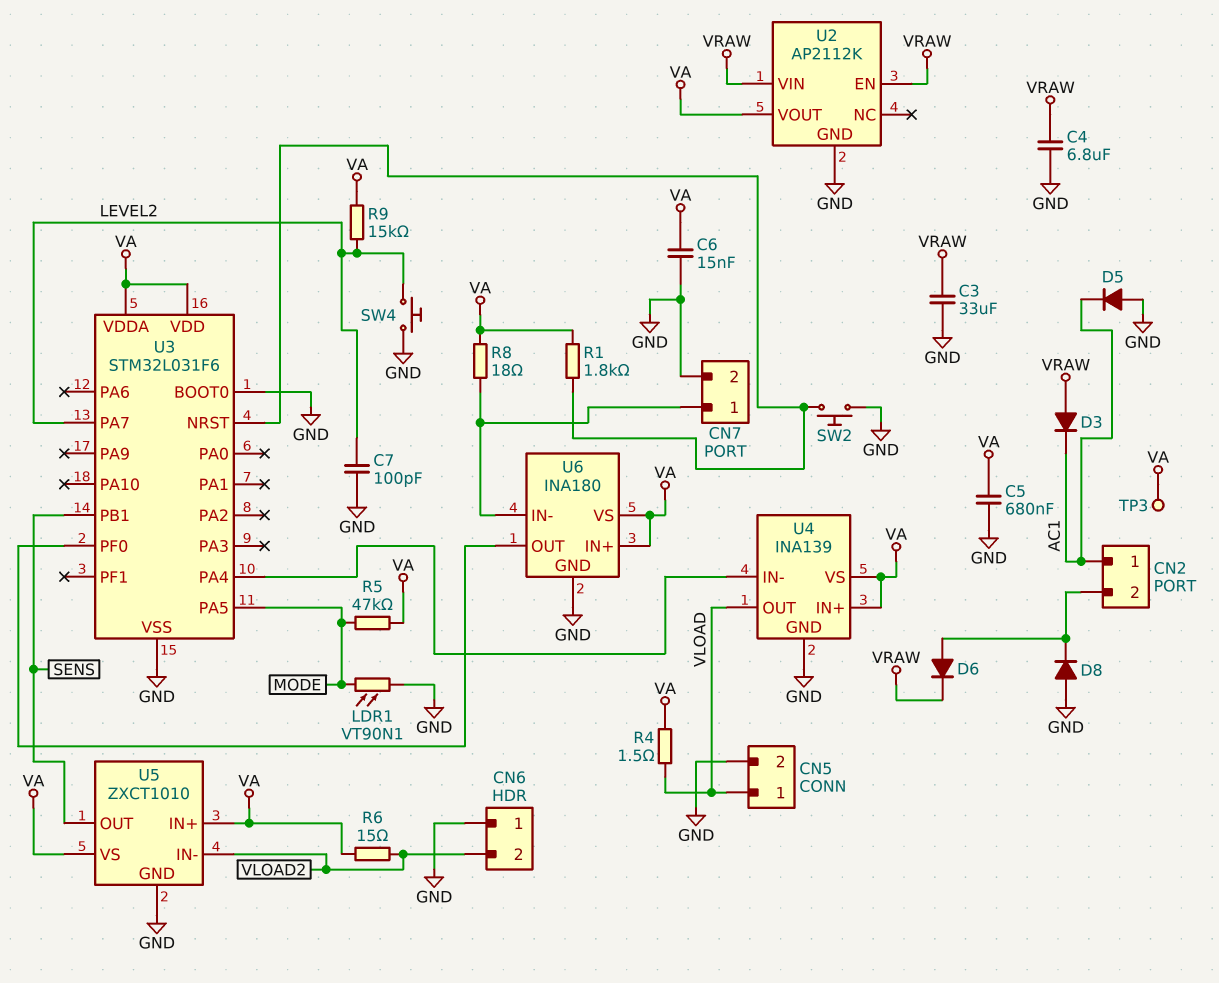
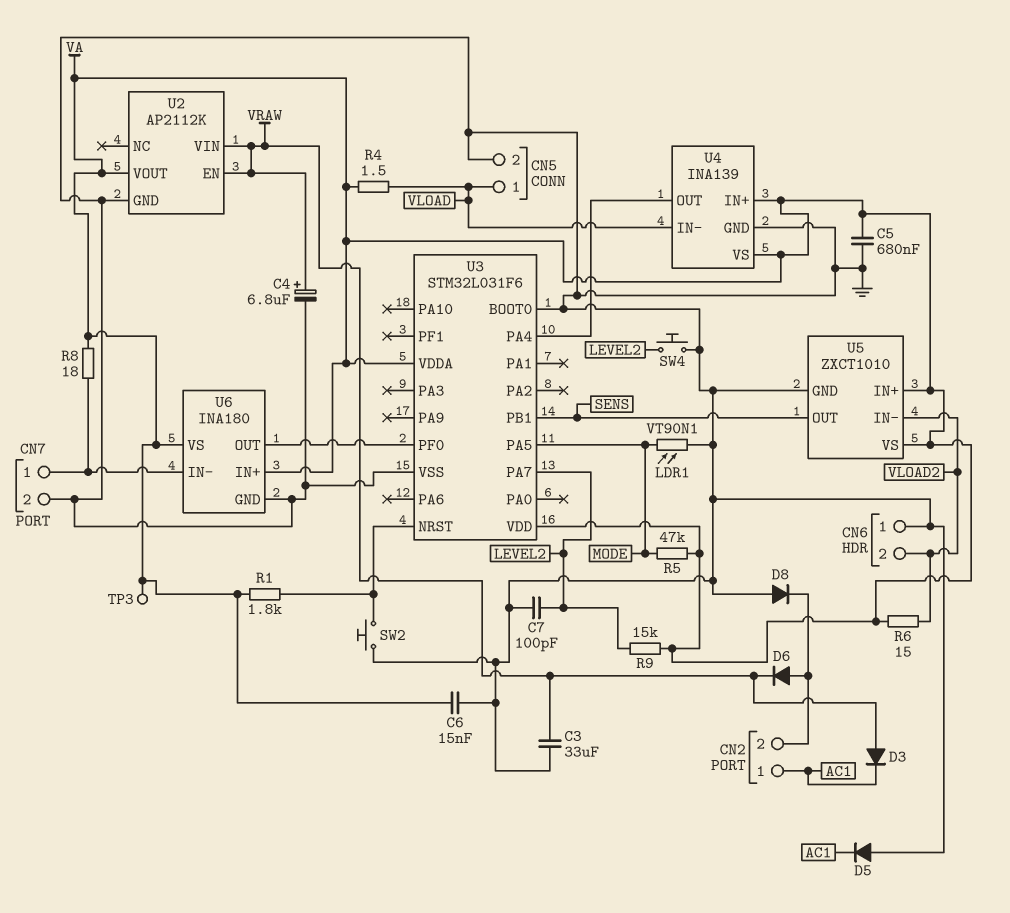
C4: 6.8uF (GND, VRAW) -> 6.8uF (plus VRAW, minus GND)
U4 pin IN-: U3/PA4 -> VLOAD
U4 pin OUT: VLOAD -> U3/PA4

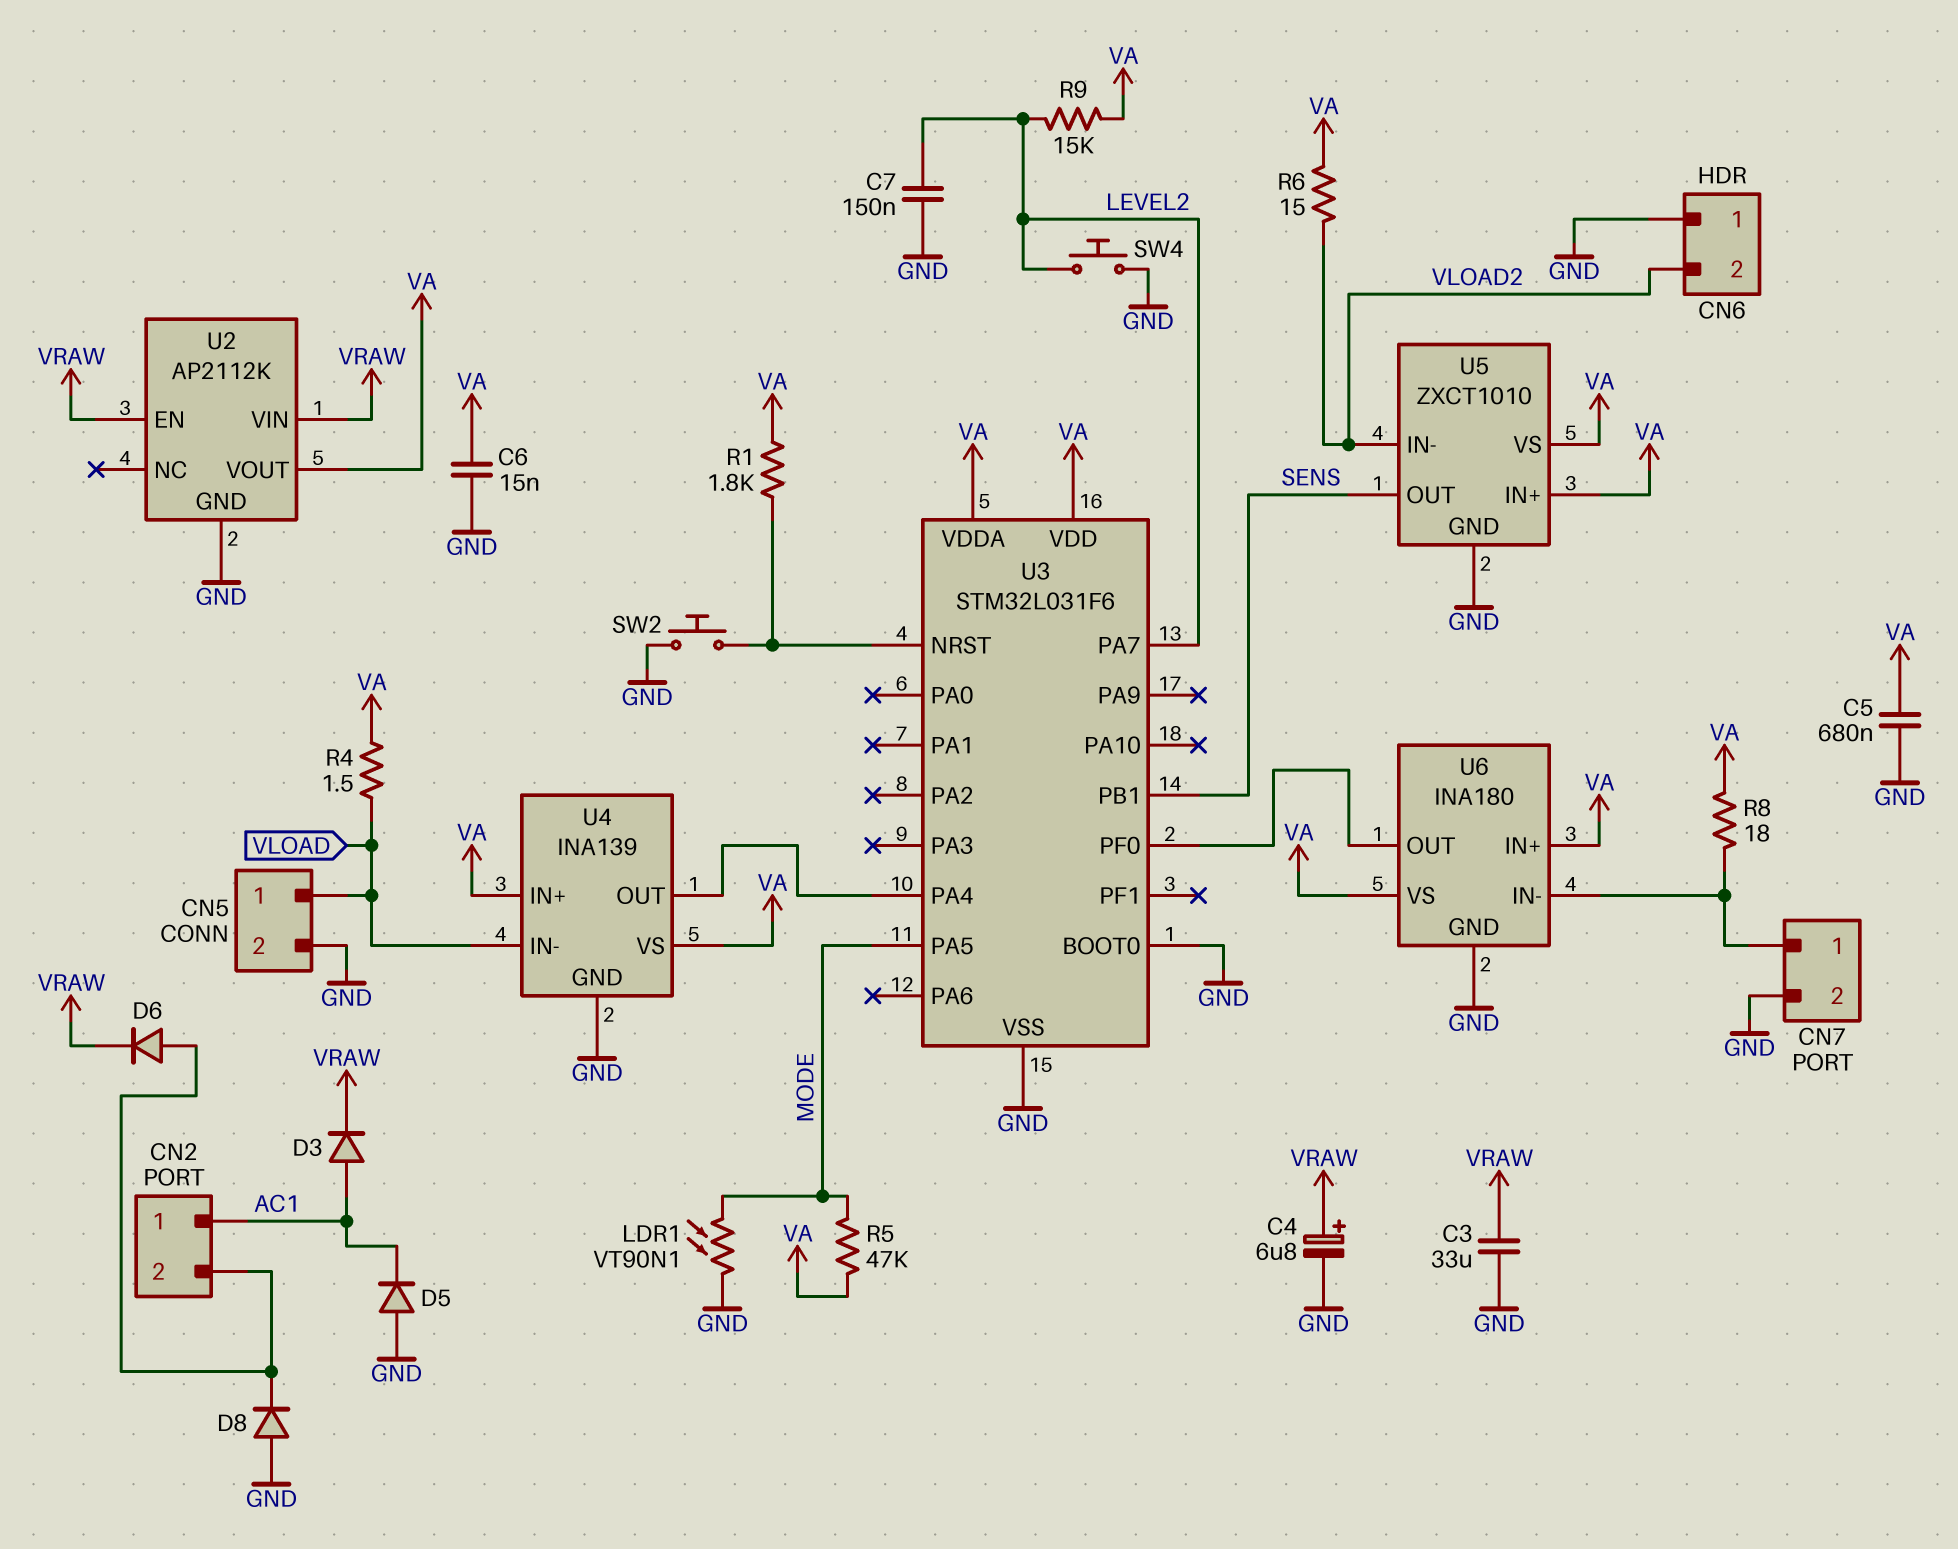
C7: 100pF (GND, LEVEL2) -> 150nF (GND, LEVEL2)
D3: diode (A VRAW, K AC1) -> diode (A AC1, K VRAW)
TP3: test point (VA) -> none

